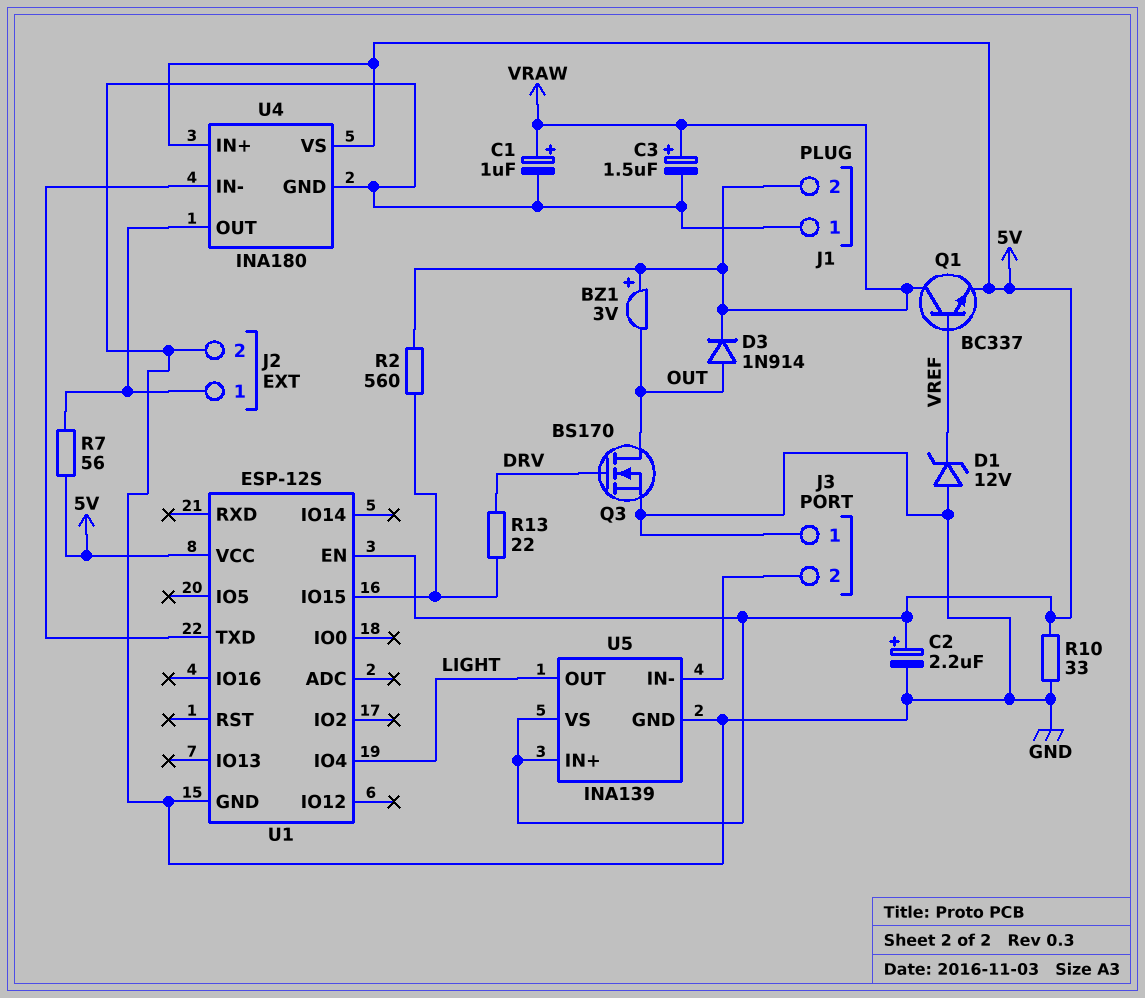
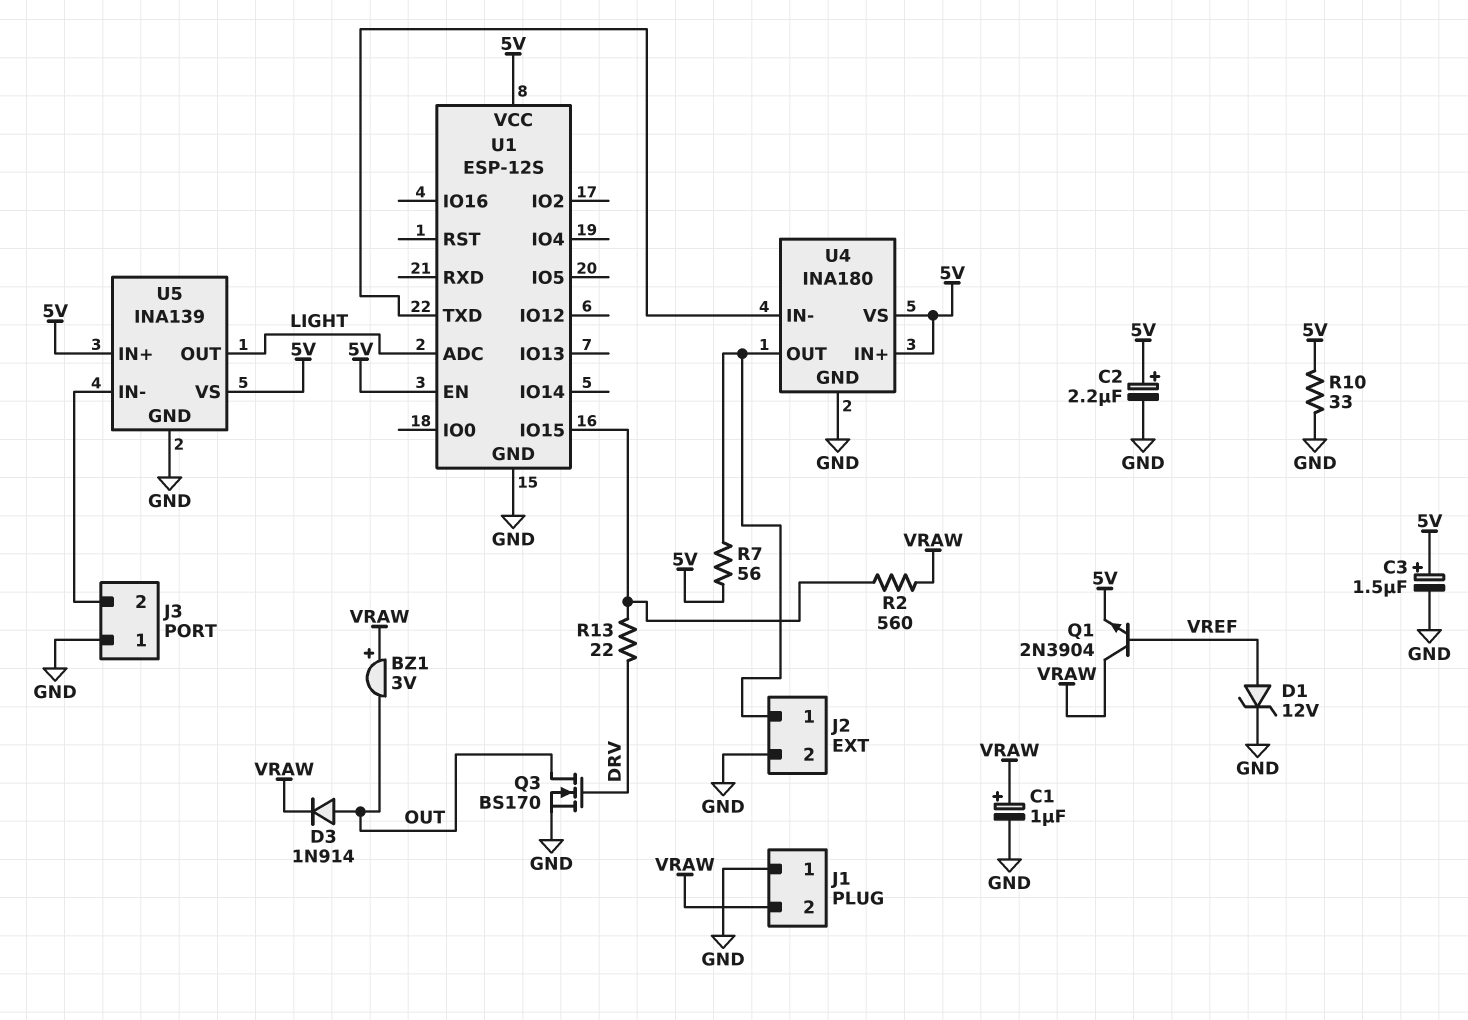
C3: 1.5uF (plus VRAW, minus GND) -> 1.5uF (plus 5V, minus GND)
D1: zener 12V (A GND, K VREF) -> zener 12V (A VREF, K GND)
Q1: NPN BC337 (B VREF, C VRAW, E 5V) -> NPN 2N3904 (B VREF, C VRAW, E 5V)
U1 pin ADC: none -> LIGHT
U1 pin IO4: LIGHT -> none

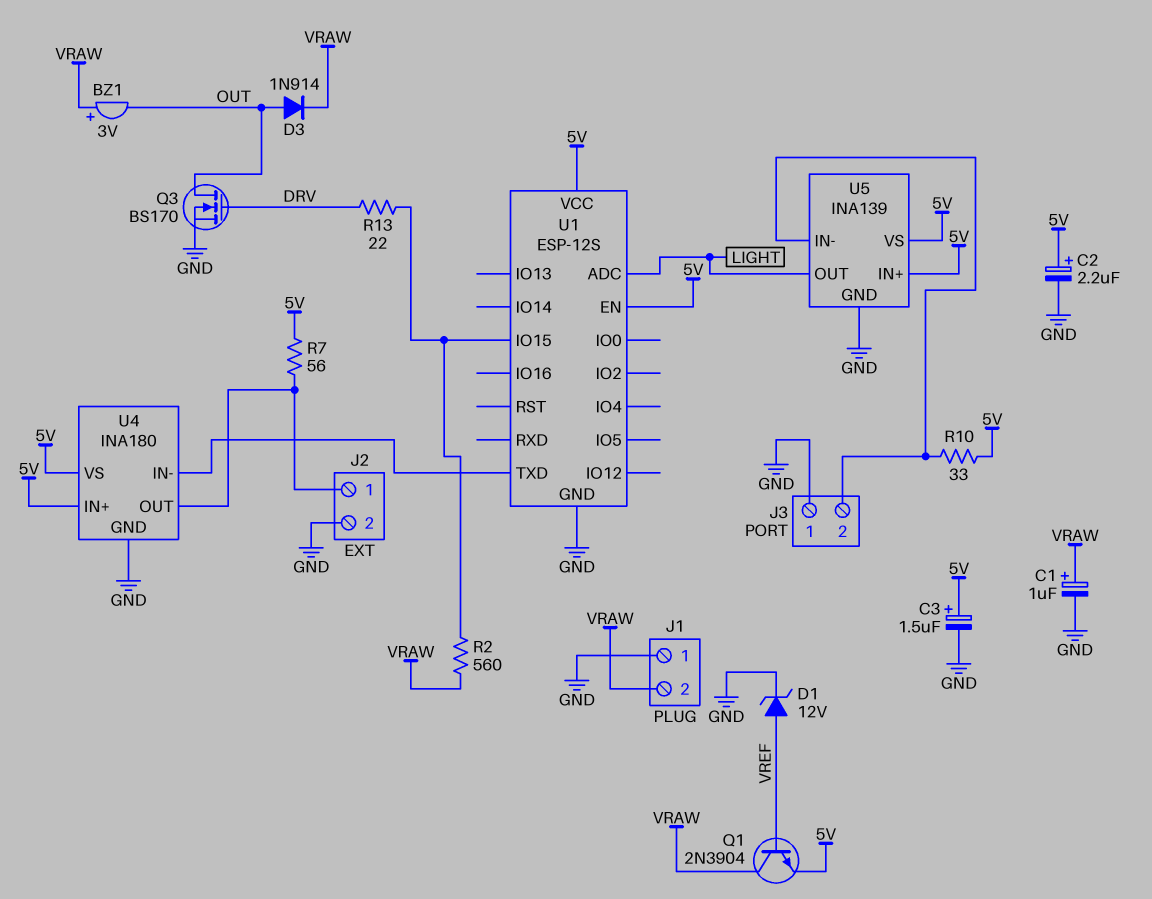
R10: 33 (5V, GND) -> 33 (5V, J3/2)

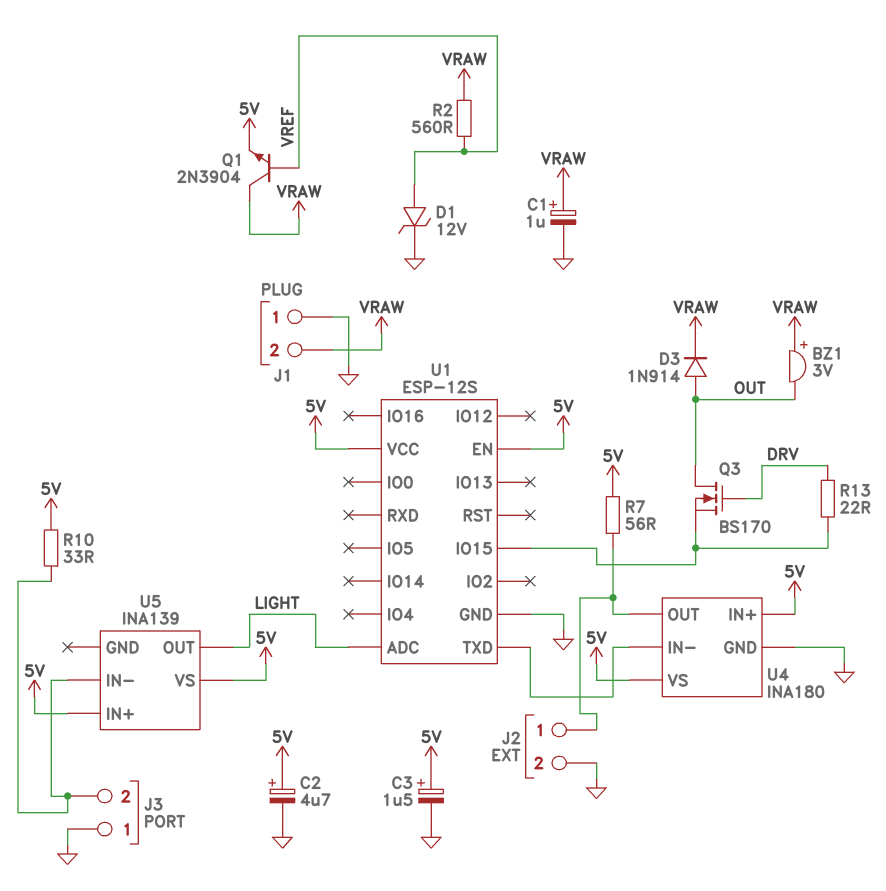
C2: 2.2uF (plus 5V, minus GND) -> 4.7uF (plus 5V, minus GND)
Q3: NMOS BS170 (G DRV, D OUT, S GND) -> NMOS BS170 (G DRV, D OUT, S U1/IO15)
R2: 560 (U1/IO15, VRAW) -> 560 (VRAW, VREF)
U5 pin GND: GND -> none

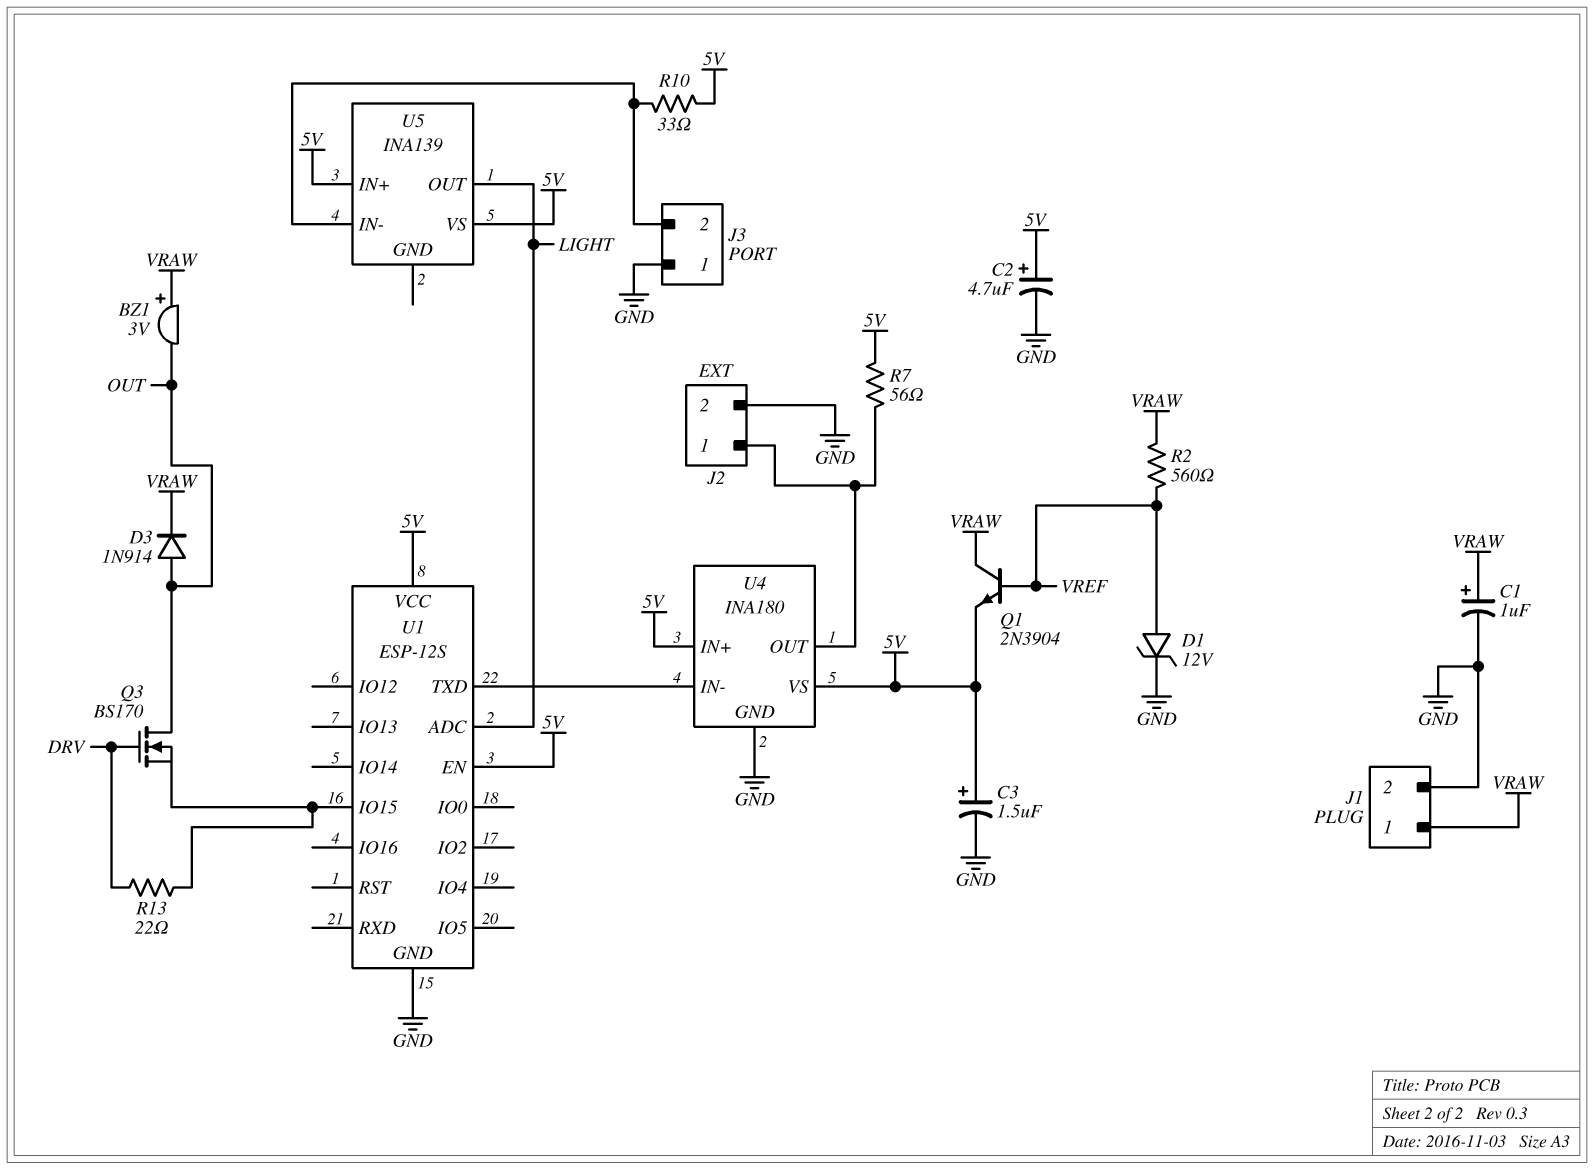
J1 pin 1: GND -> VRAW
J1 pin 2: VRAW -> GND

